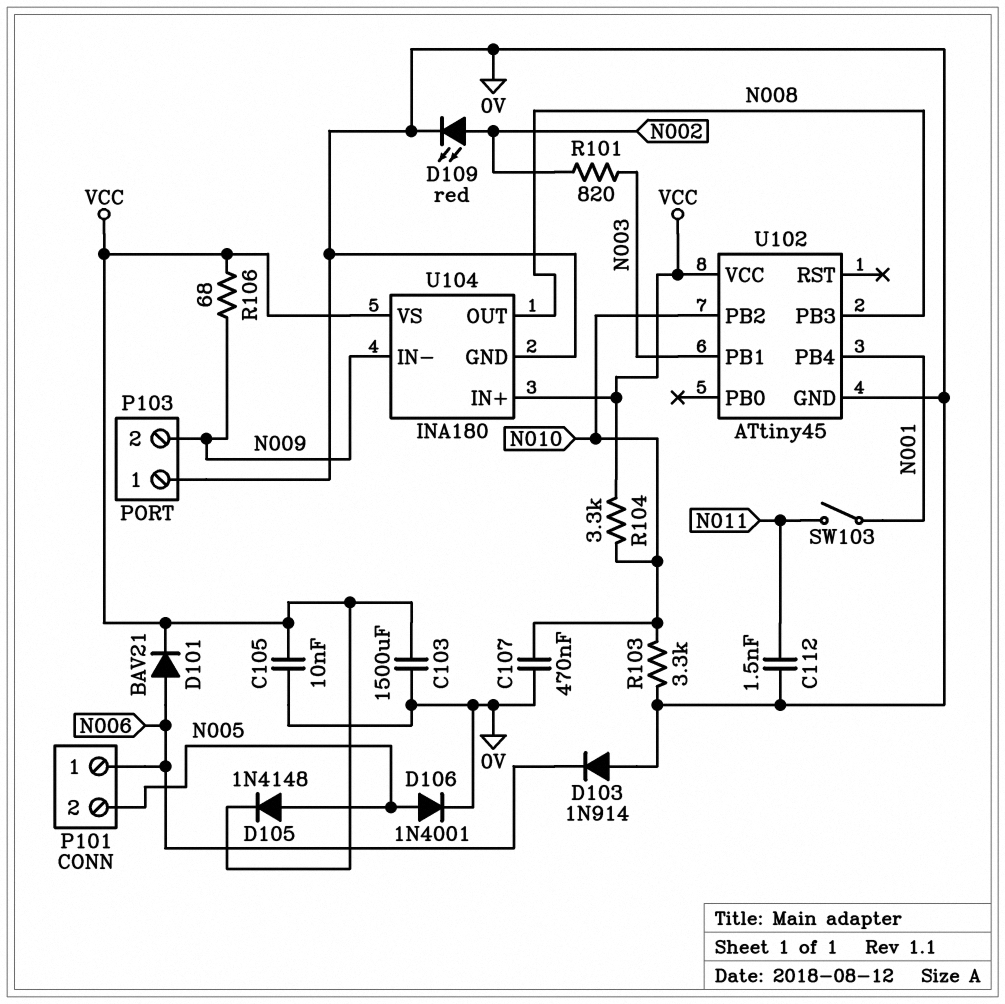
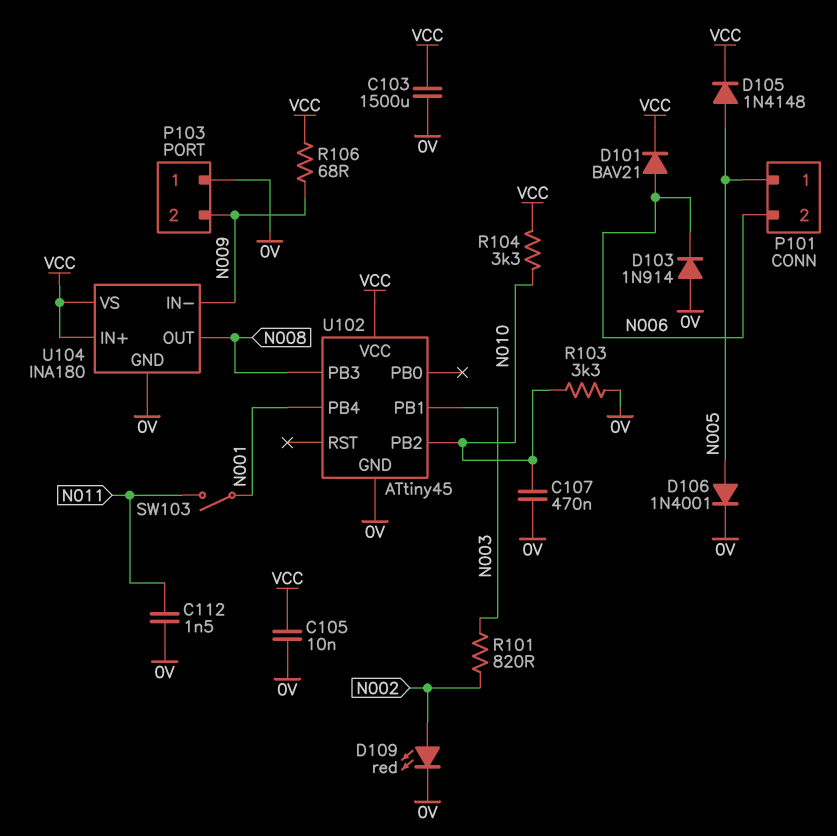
P101 pin 1: N006 -> N005
P101 pin 2: N005 -> N006

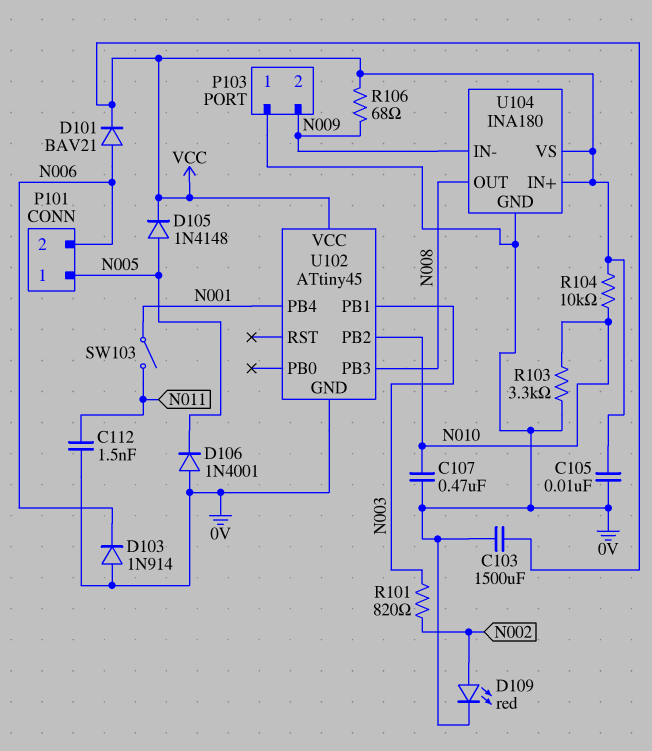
D106: diode 1N4001 (A N005, K 0V) -> diode 1N4001 (A 0V, K N005)
R104: 3.3k (N010, VCC) -> 10k (N010, VCC)

